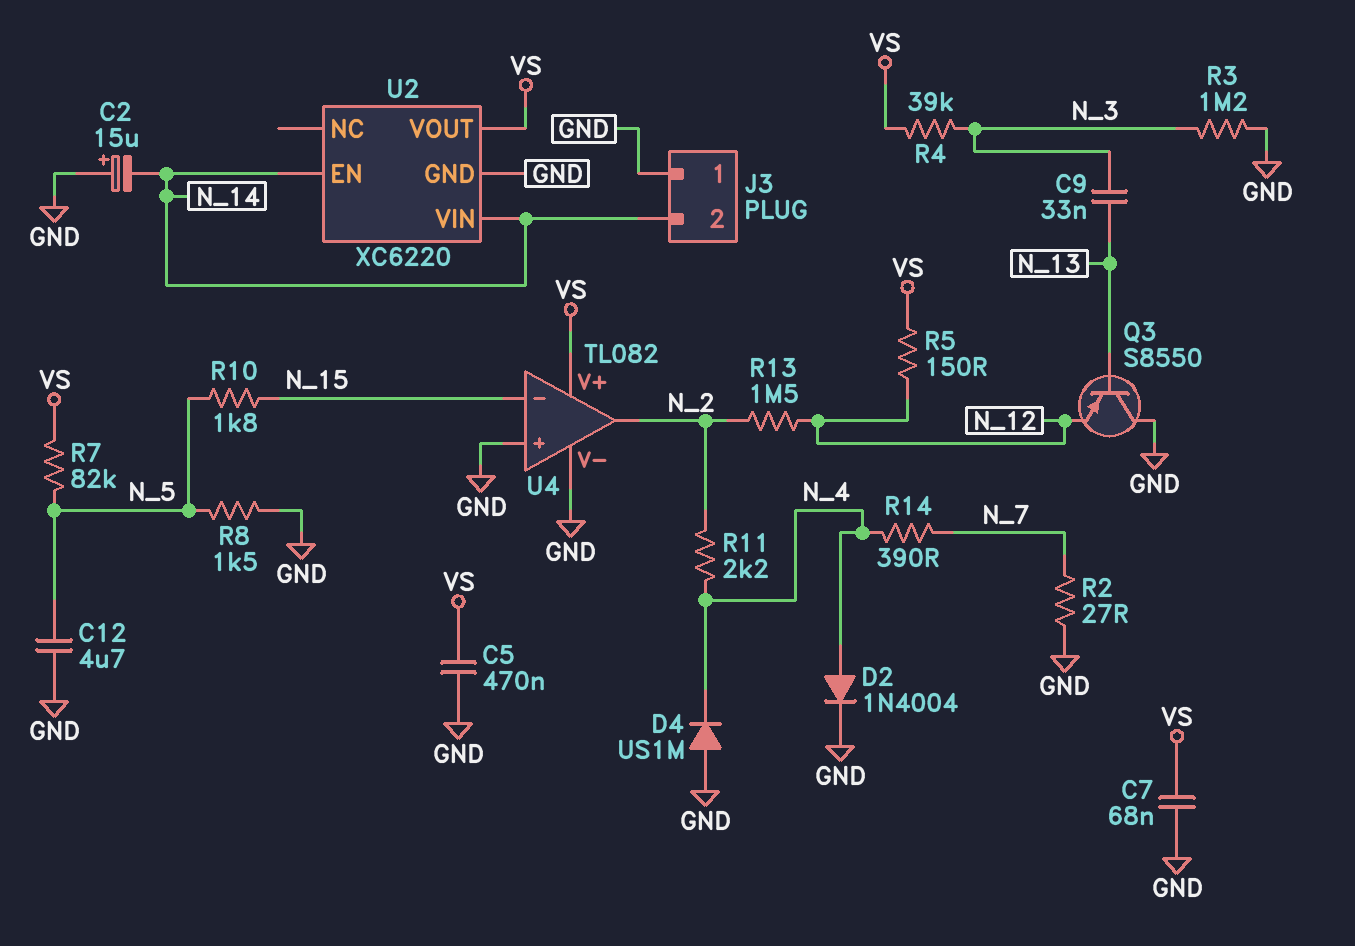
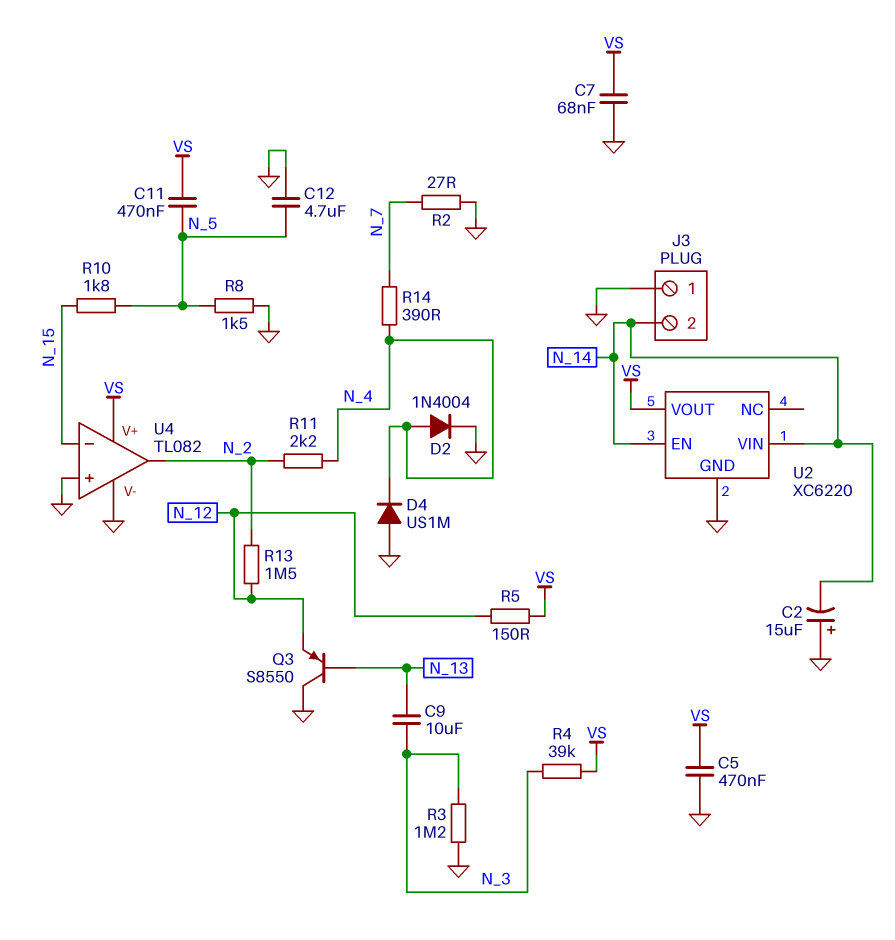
C9: 33nF (N_3, N_13) -> 10uF (N_3, N_13)
C11: none -> 470nF (N_5, VS)
R7: 82k (N_5, VS) -> none

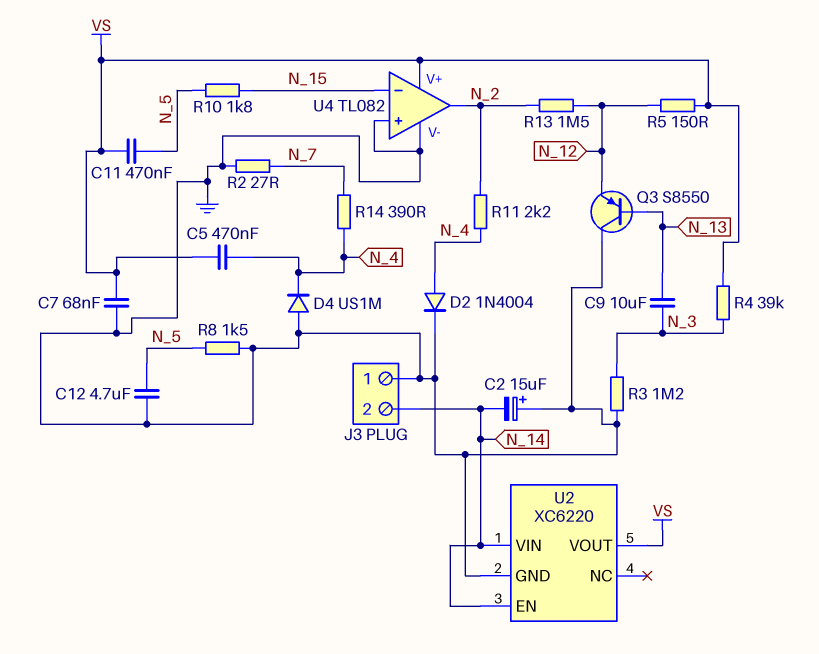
C5: 470nF (GND, VS) -> 470nF (N_4, VS)

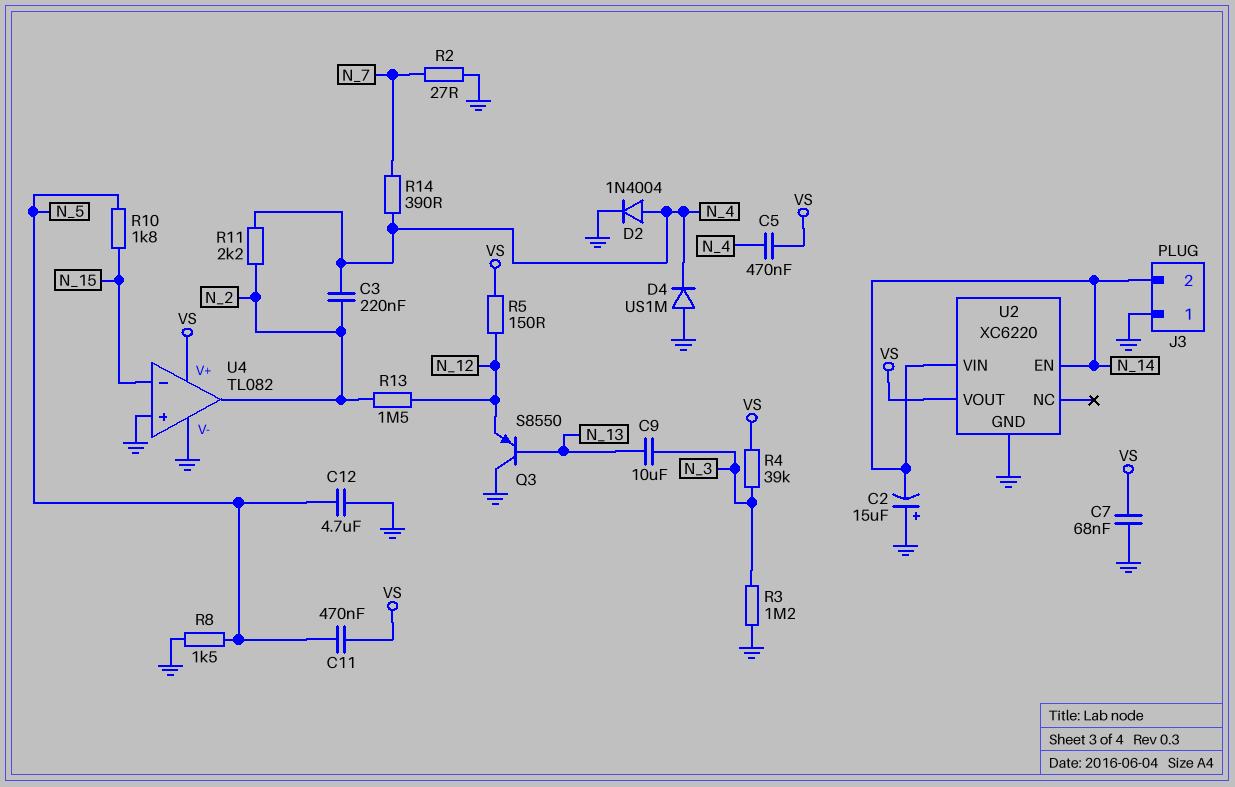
C3: none -> 220nF (N_2, N_4)

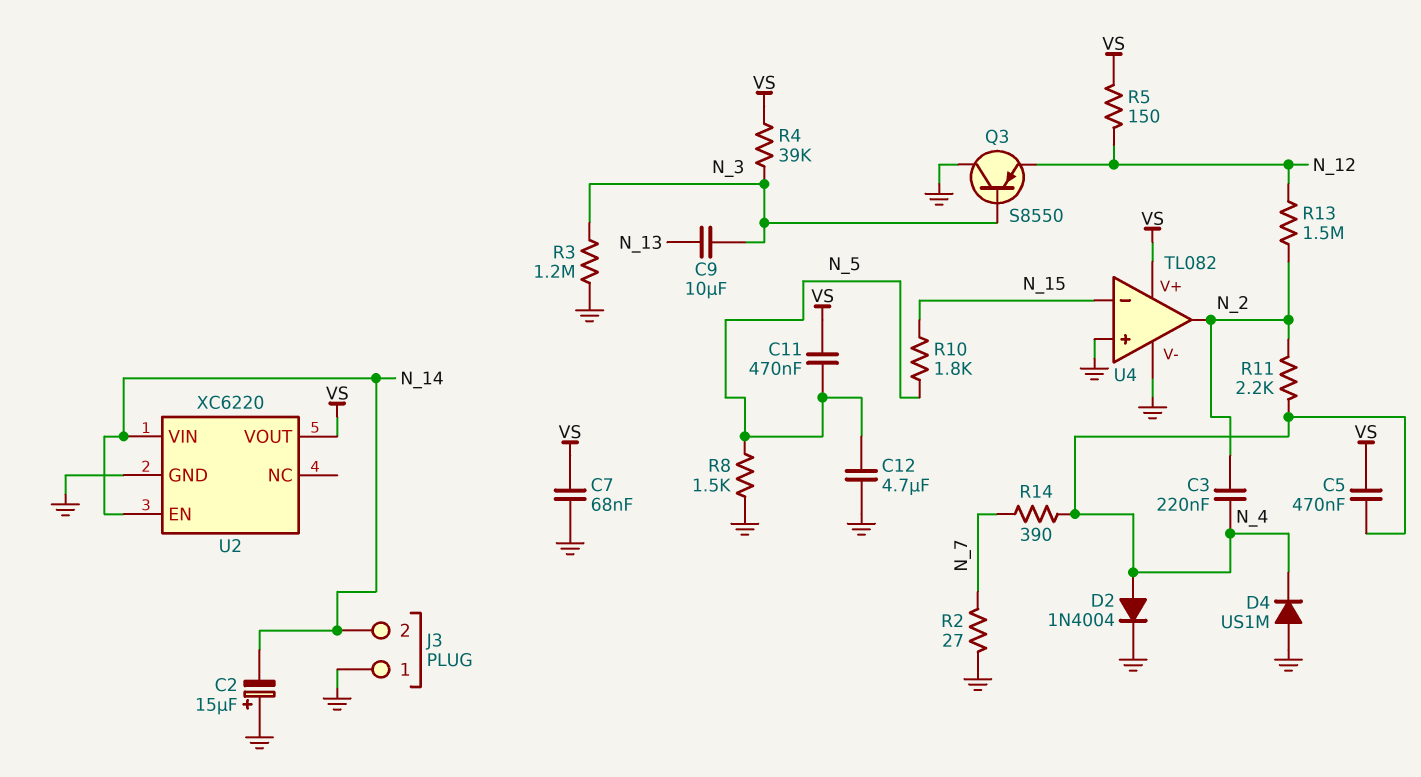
Q3: PNP S8550 (B N_13, C GND, E N_12) -> PNP S8550 (B N_3, C GND, E N_12)

